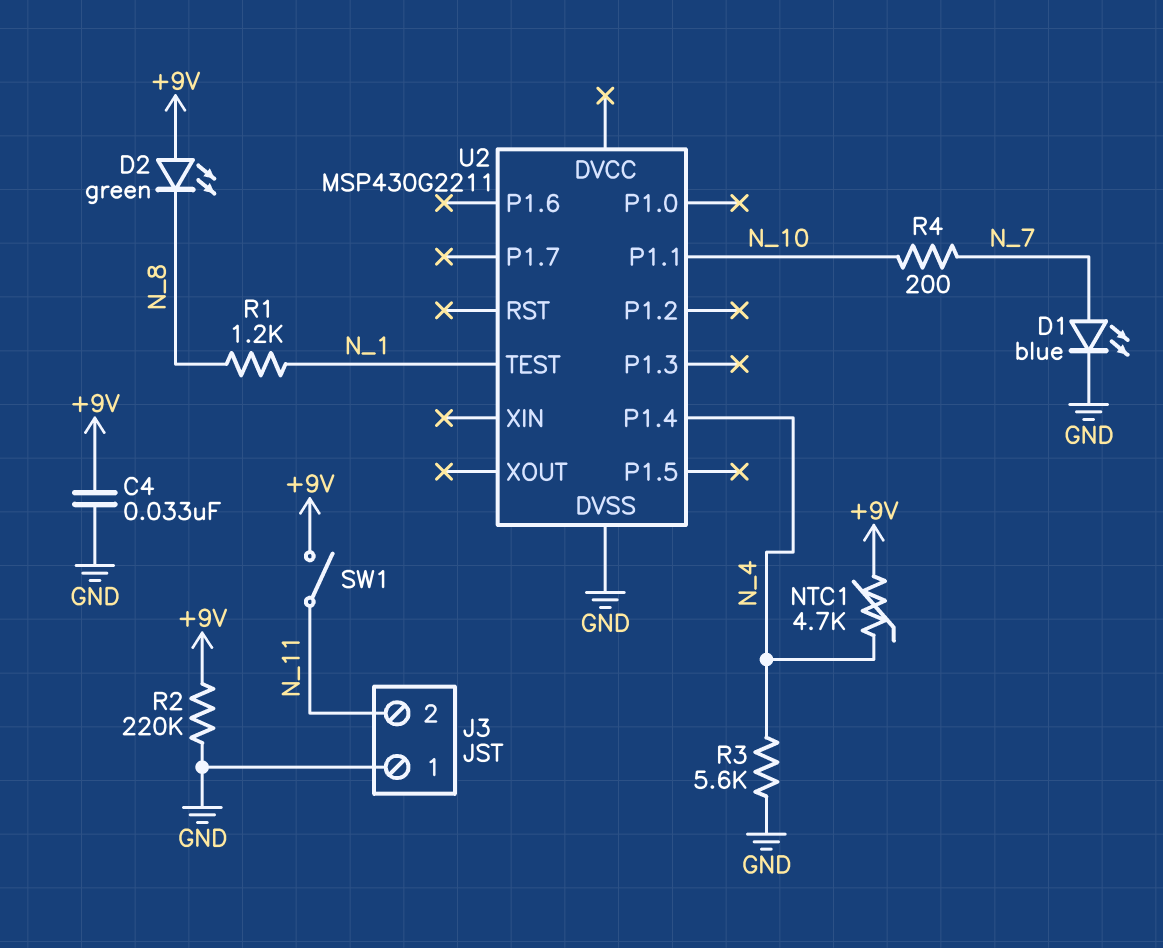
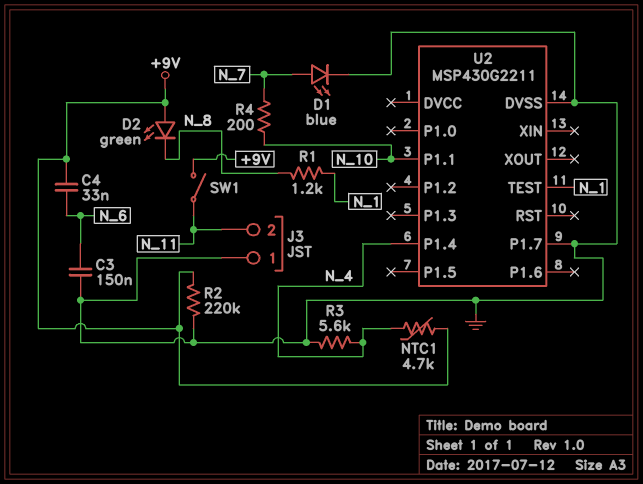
C3: none -> 150nF (GND, N_6)
C4: 33nF (+9V, GND) -> 33nF (+9V, N_6)
U2 pin P1.7: none -> GND

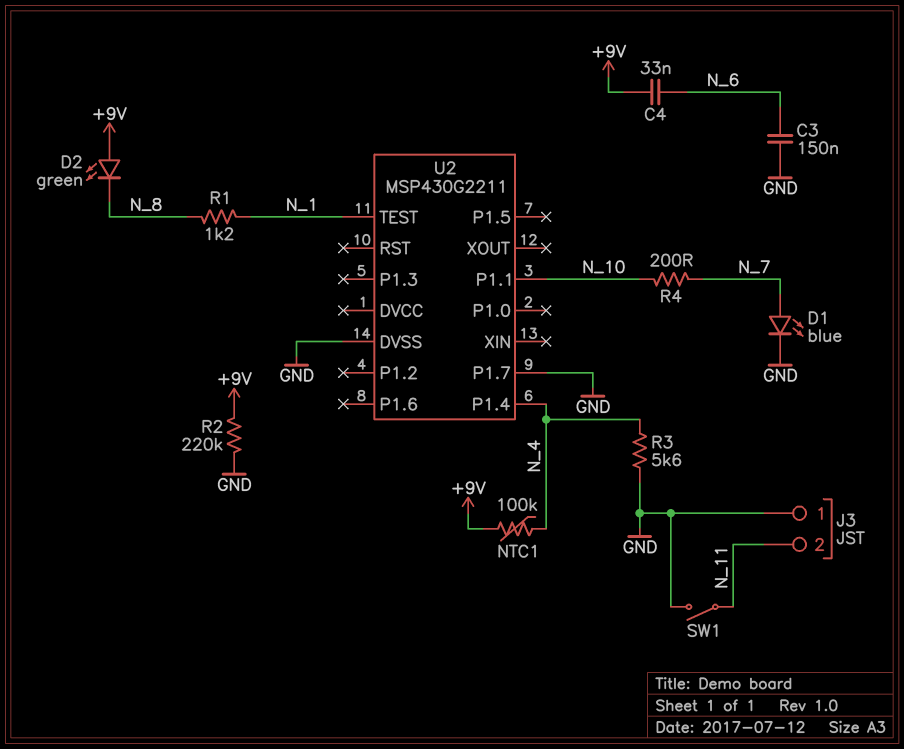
NTC1: 4.7k (+9V, N_4) -> 100k (+9V, N_4)
SW1: switch (+9V, N_11) -> switch (GND, N_11)

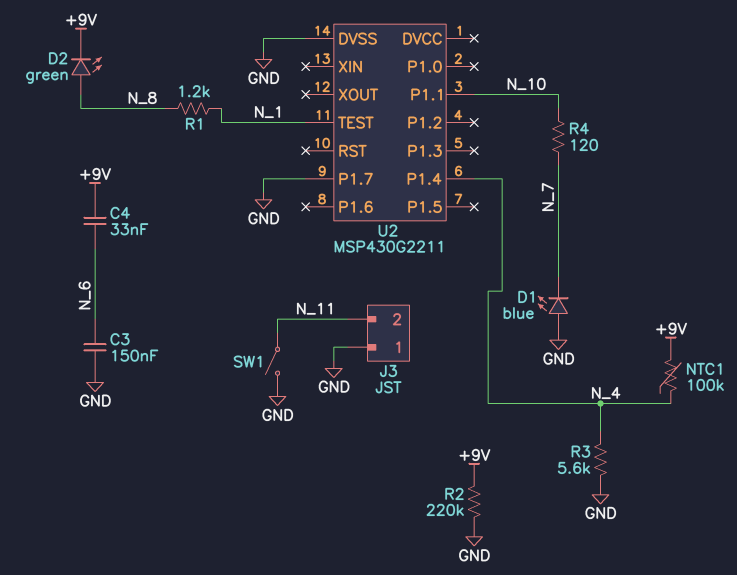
D1: LED blue (A N_7, K GND) -> LED blue (A GND, K N_7)
D2: LED green (A +9V, K N_8) -> LED green (A N_8, K +9V)
R4: 200 (N_7, N_10) -> 120 (N_7, N_10)

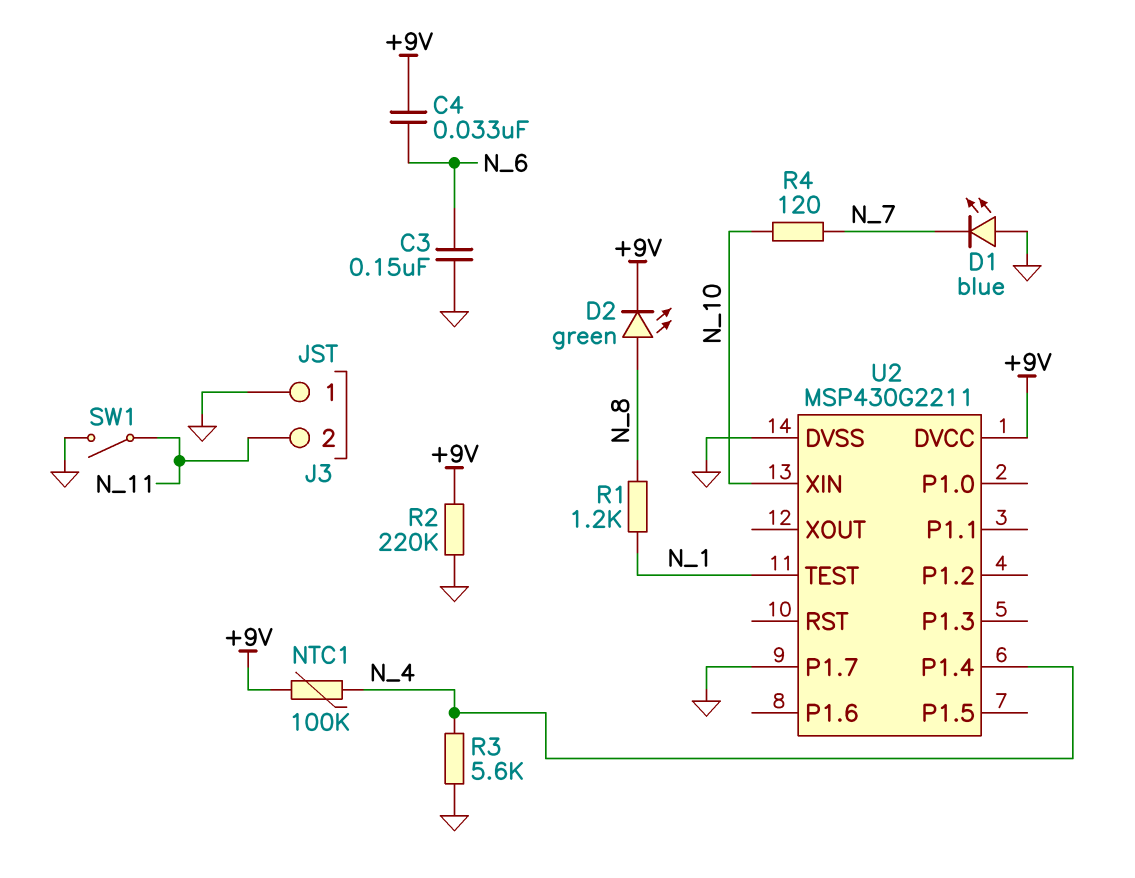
U2 pin DVCC: none -> +9V
U2 pin P1.1: N_10 -> none
U2 pin XIN: none -> N_10

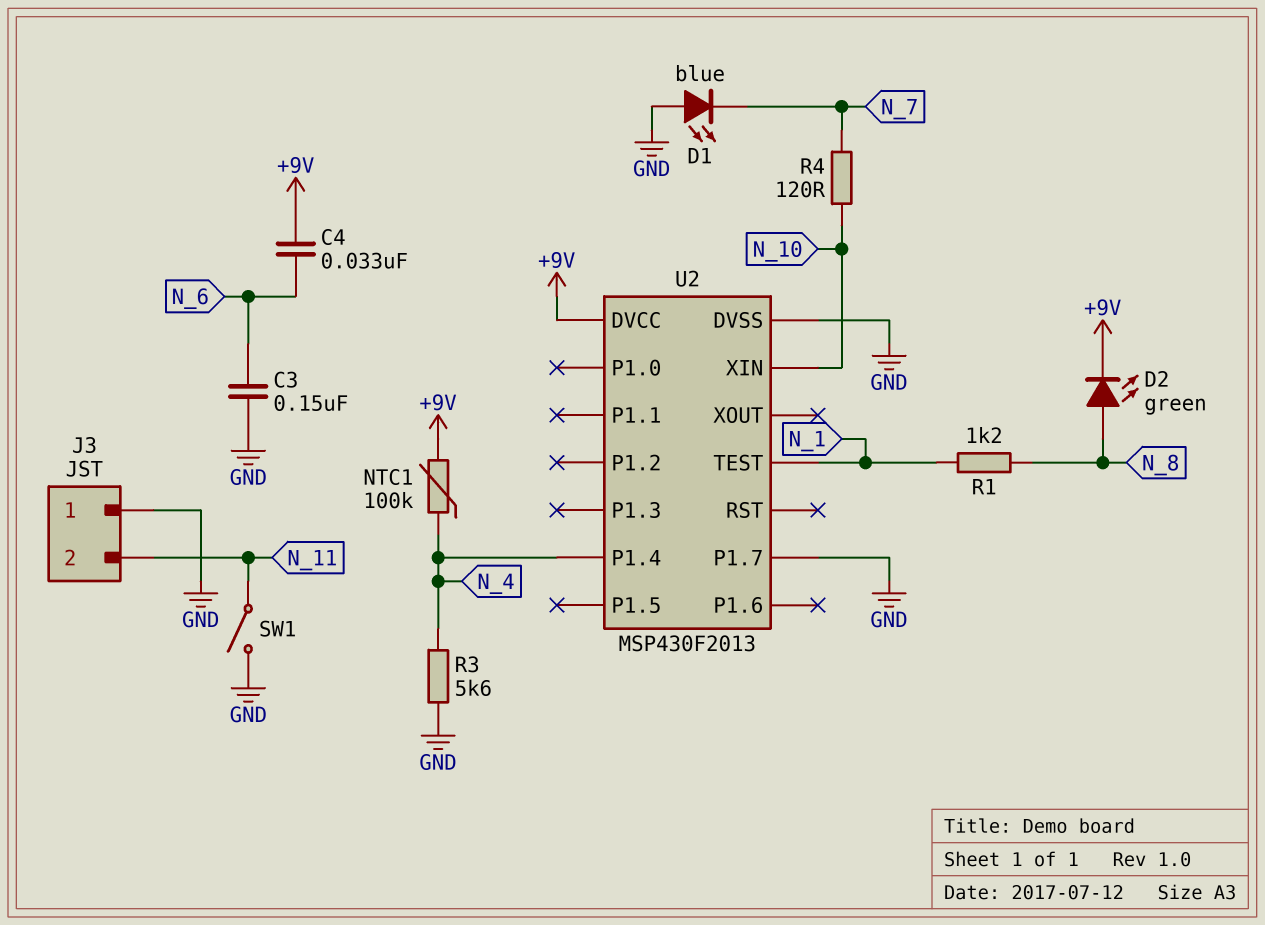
R2: 220k (+9V, GND) -> none
U2: MSP430G2211 -> MSP430F2013

